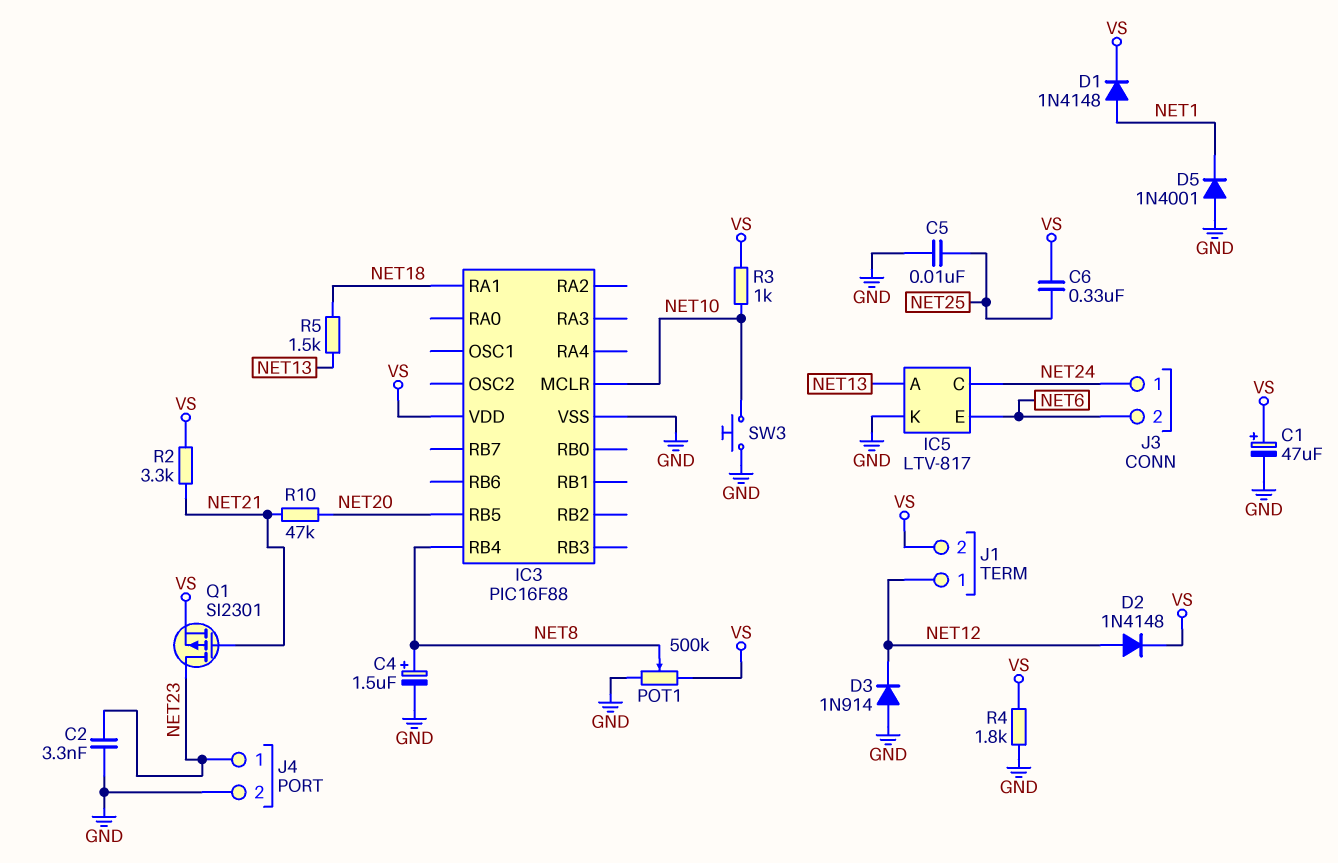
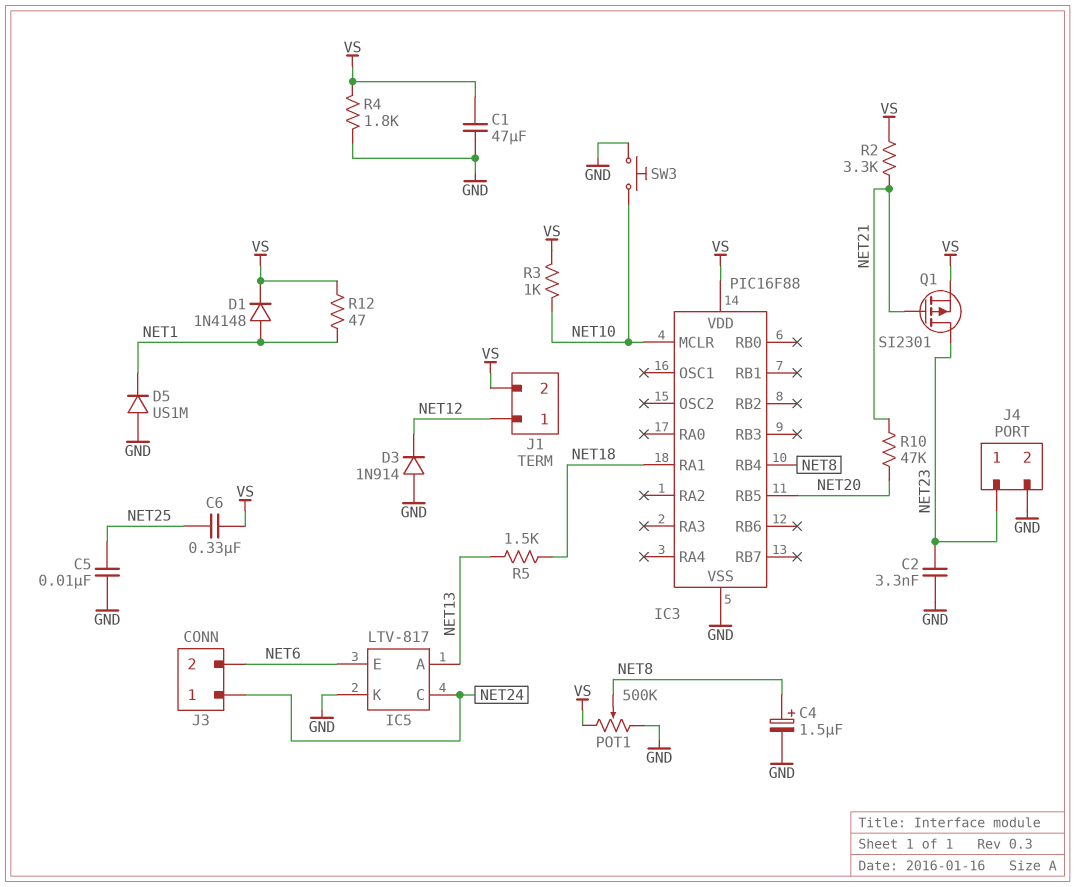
C1: 47uF (plus VS, minus GND) -> 47uF (GND, VS)
D2: diode 1N4148 (A NET12, K VS) -> none
D5: diode 1N4001 (A GND, K NET1) -> diode US1M (A GND, K NET1)
R12: none -> 47 (NET1, VS)

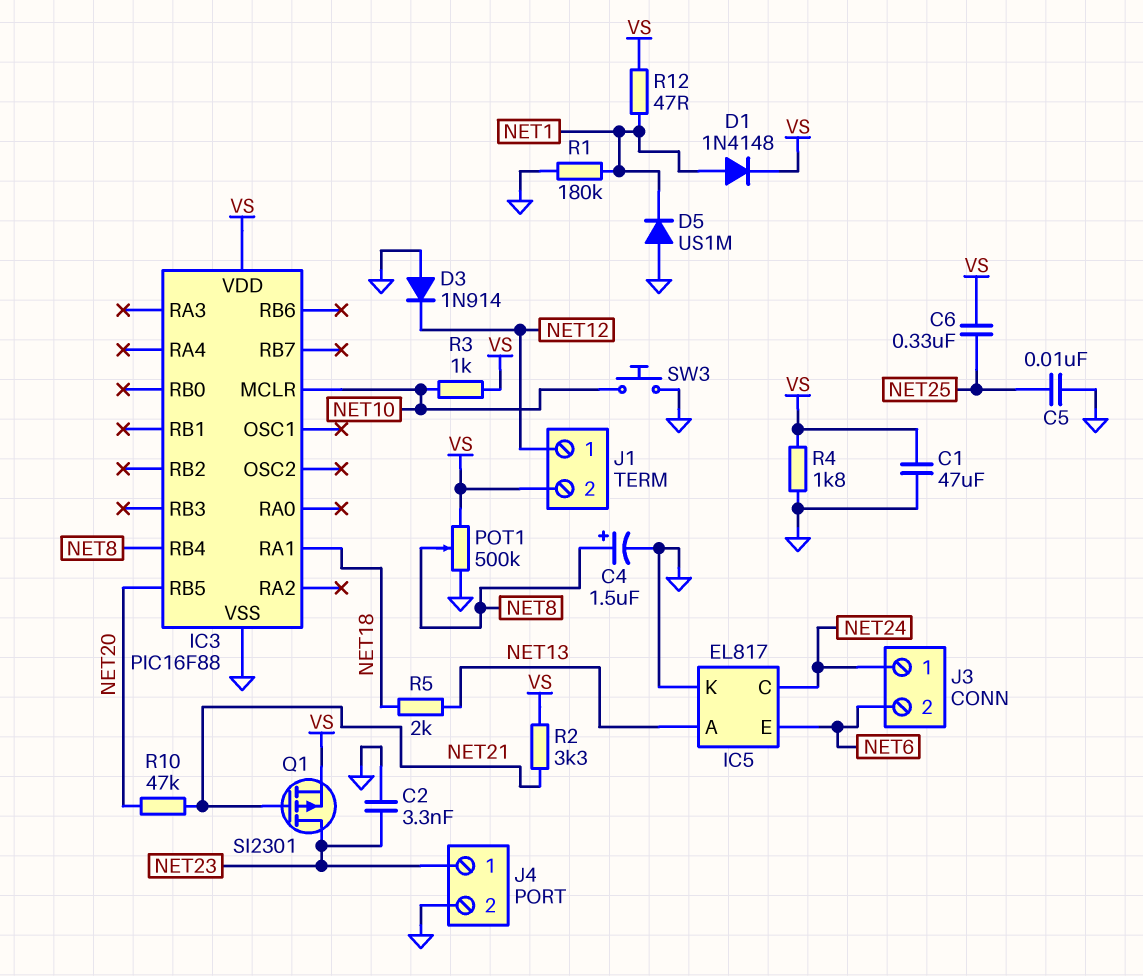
IC5: LTV-817 -> EL817
R1: none -> 180k (GND, NET1)
R5: 1.5k (NET13, NET18) -> 2k (NET13, NET18)

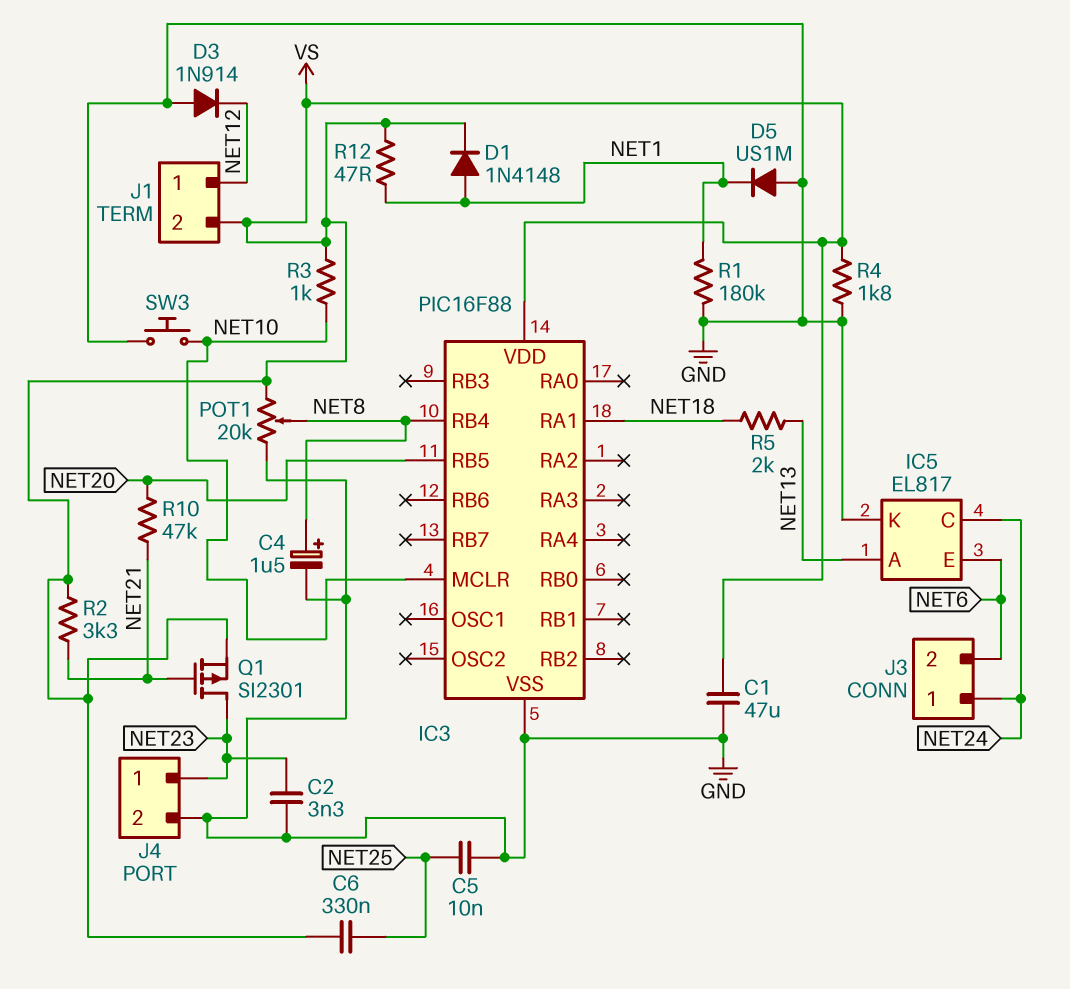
POT1: 500k (GND, VS, wiper NET8) -> 20k (GND, VS, wiper NET8)

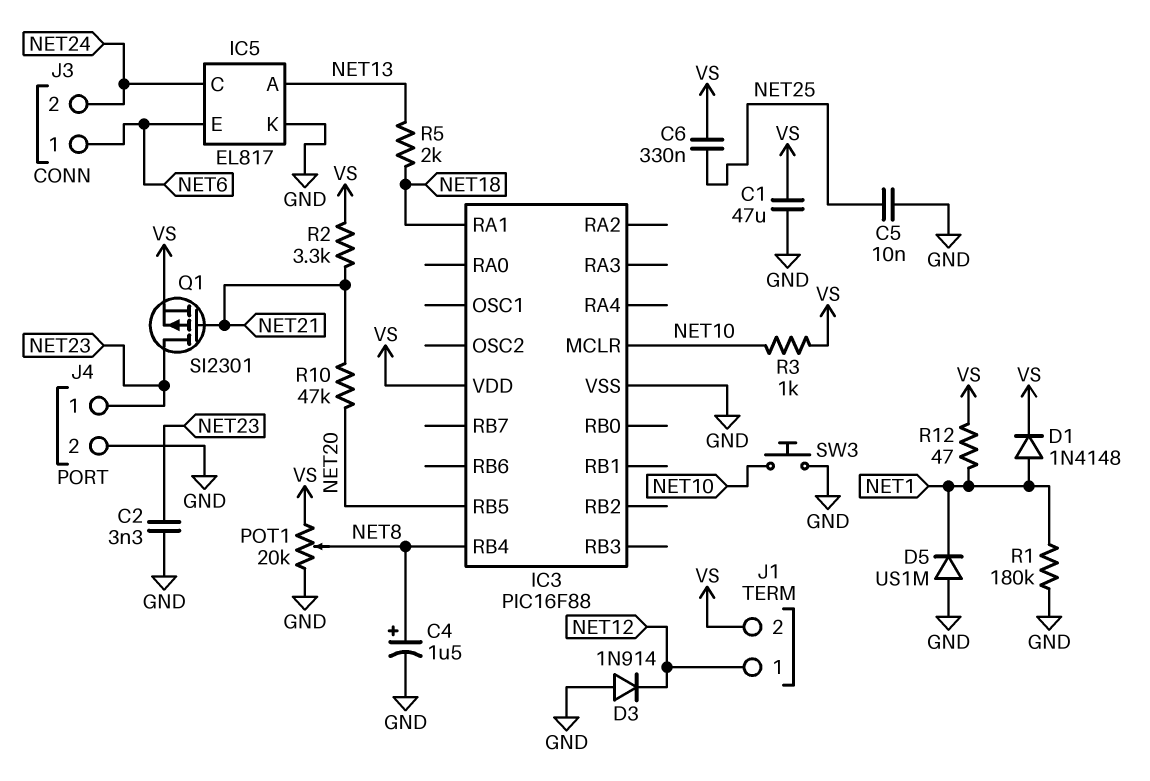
J3 pin 1: NET24 -> NET6
J3 pin 2: NET6 -> NET24
R4: 1.8k (GND, VS) -> none

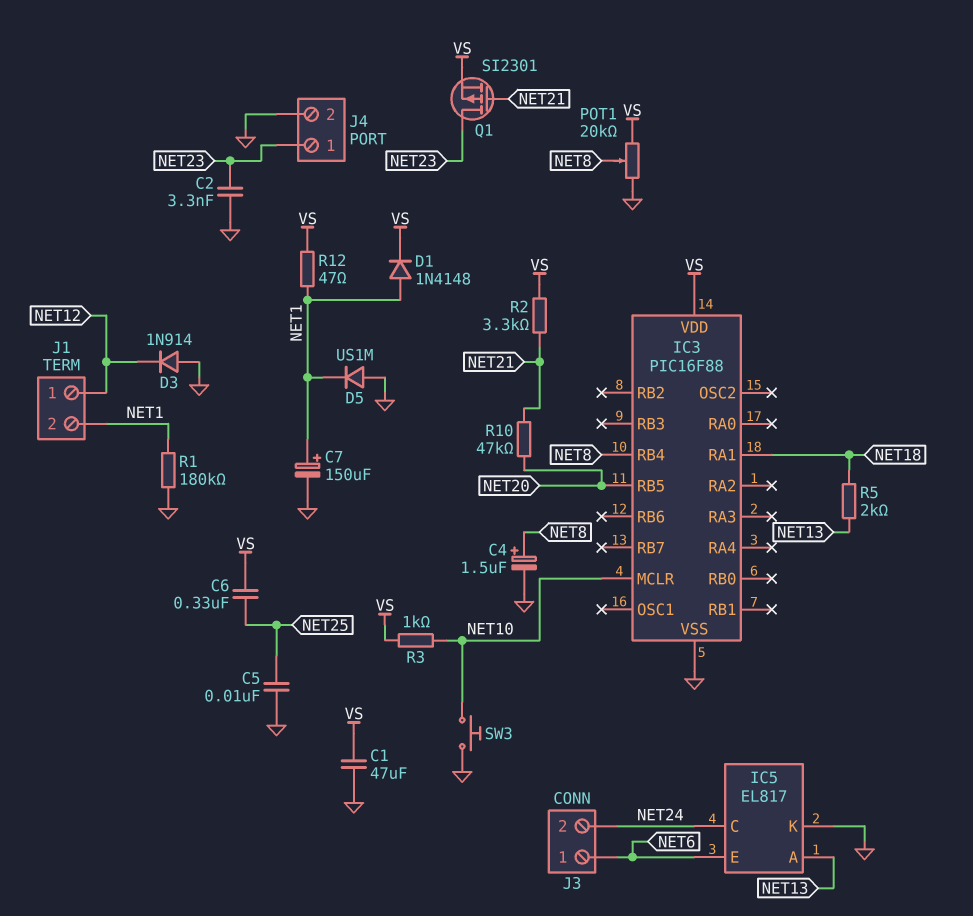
C7: none -> 150uF (plus NET1, minus GND)
J1 pin 2: VS -> NET1

